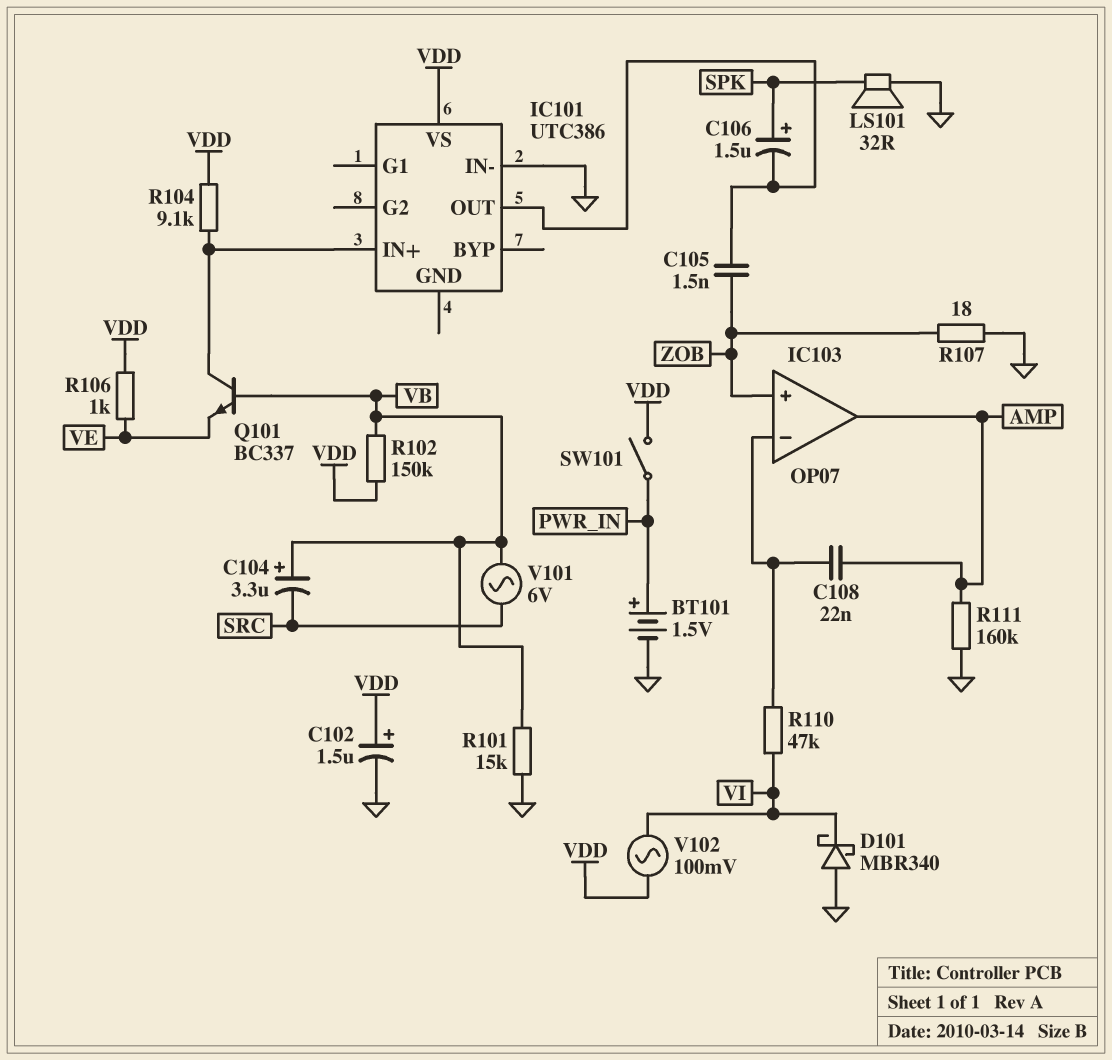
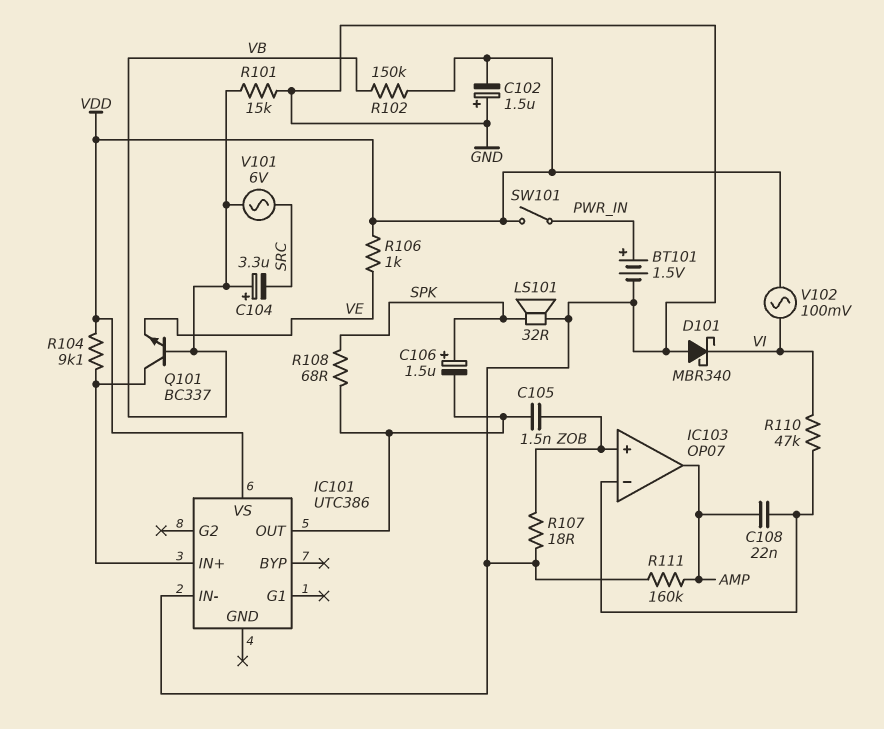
C102: 1.5uF (plus VDD, minus GND) -> 1.5uF (plus GND, minus VDD)
R108: none -> 68 (IC101/OUT, SPK)

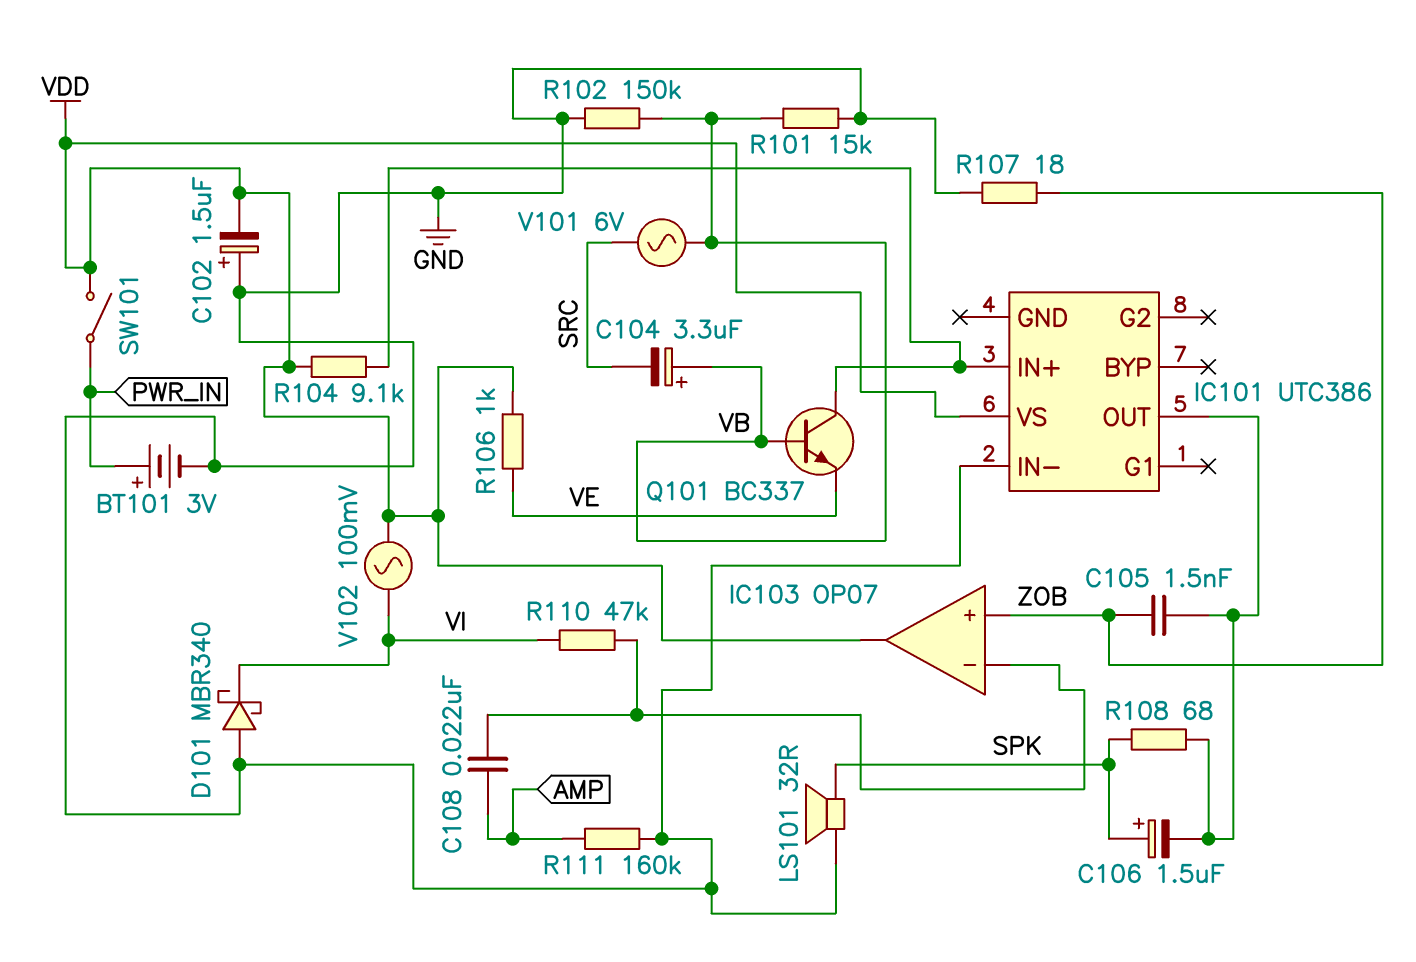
BT101: 1.5V (plus PWR_IN, minus GND) -> 3V (plus PWR_IN, minus GND)
IC103 pin out: AMP -> VDD
R102: 150k (VB, VDD) -> 150k (GND, VB)

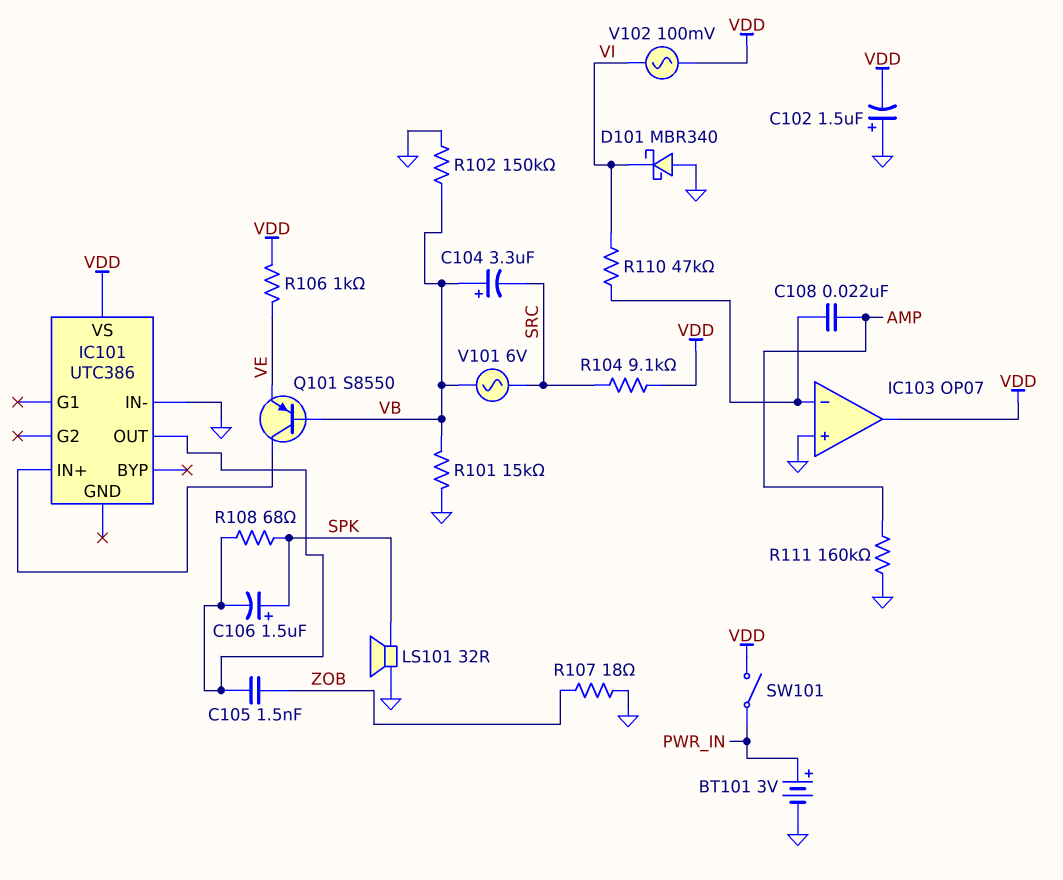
IC103 pin in+: ZOB -> GND
Q101: NPN BC337 (B VB, C IC101/IN+, E VE) -> PNP S8550 (B VB, C IC101/IN+, E VE)
R104: 9.1k (IC101/IN+, VDD) -> 9.1k (SRC, VDD)

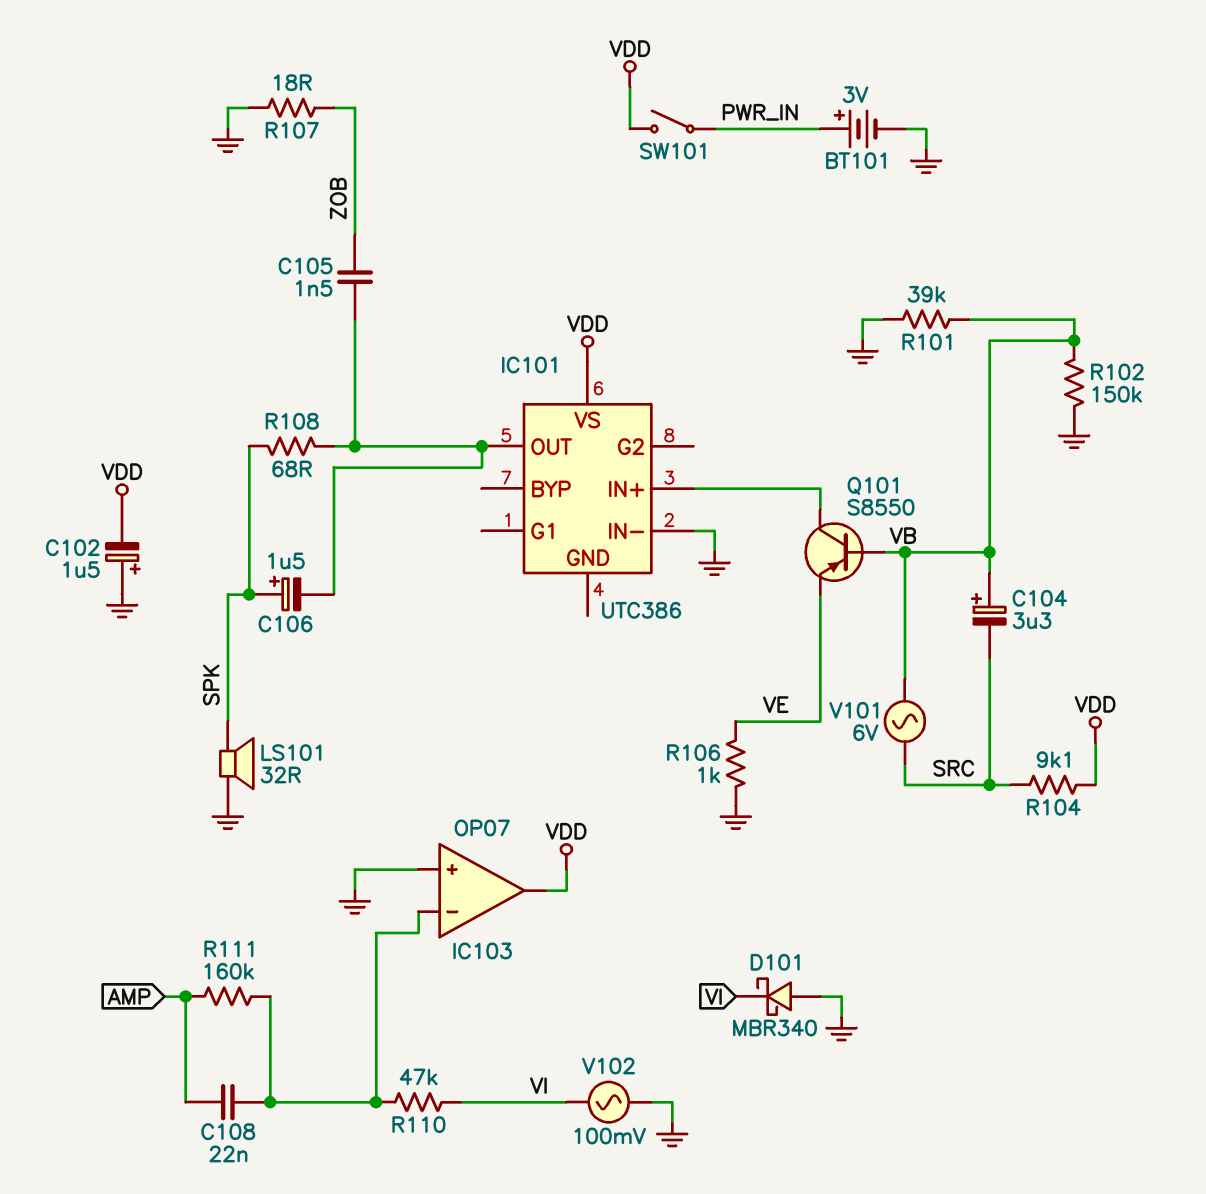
R101: 15k (GND, VB) -> 39k (GND, VB)
R106: 1k (VDD, VE) -> 1k (GND, VE)
R111: 160k (AMP, GND) -> 160k (AMP, IC103/in-)
V102: AC 100mV (VDD, VI) -> AC 100mV (GND, VI)

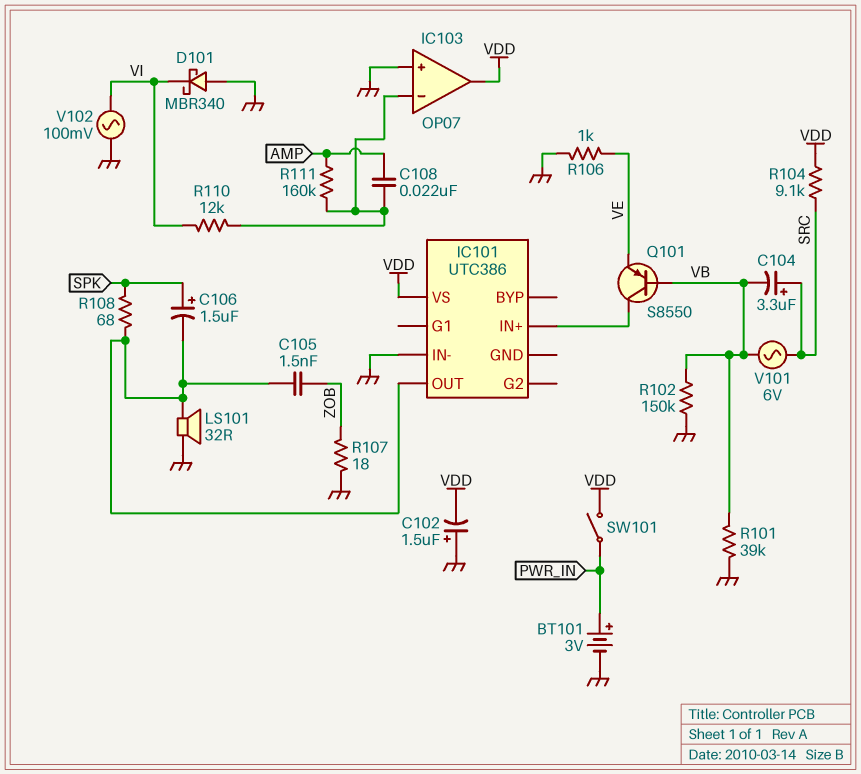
C104: 3.3uF (plus VB, minus SRC) -> 3.3uF (plus SRC, minus VB)
LS101: speaker 32R (GND, SPK) -> speaker 32R (GND, IC101/OUT)
R110: 47k (IC103/in-, VI) -> 12k (IC103/in-, VI)

